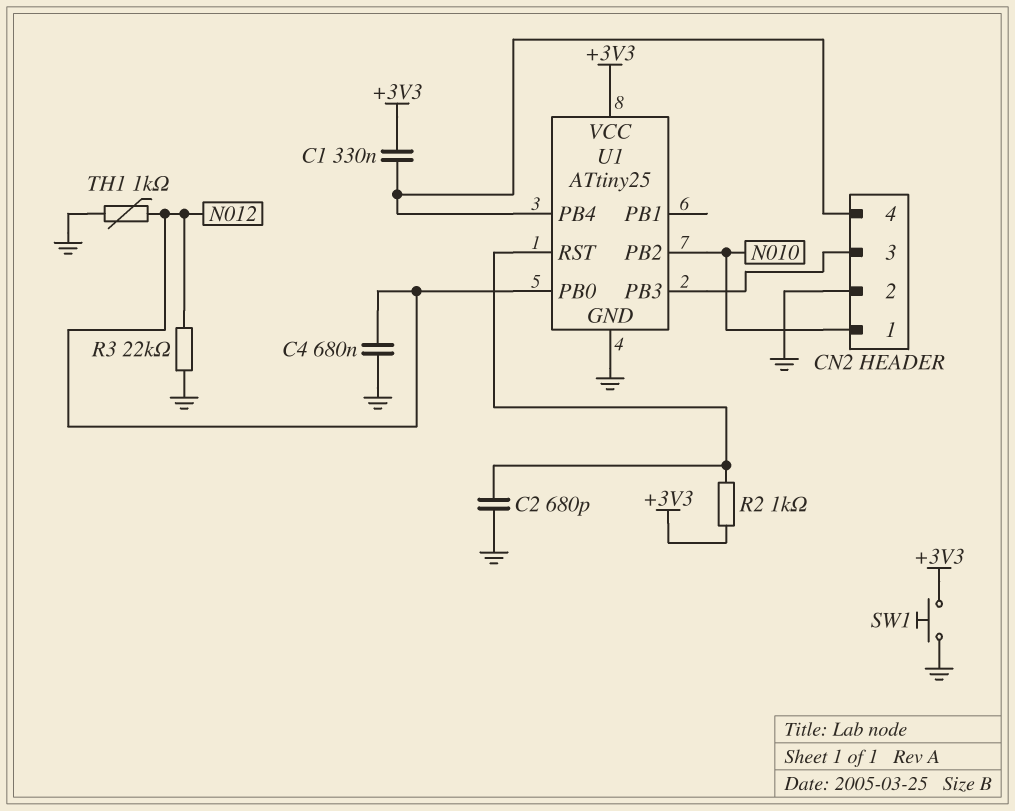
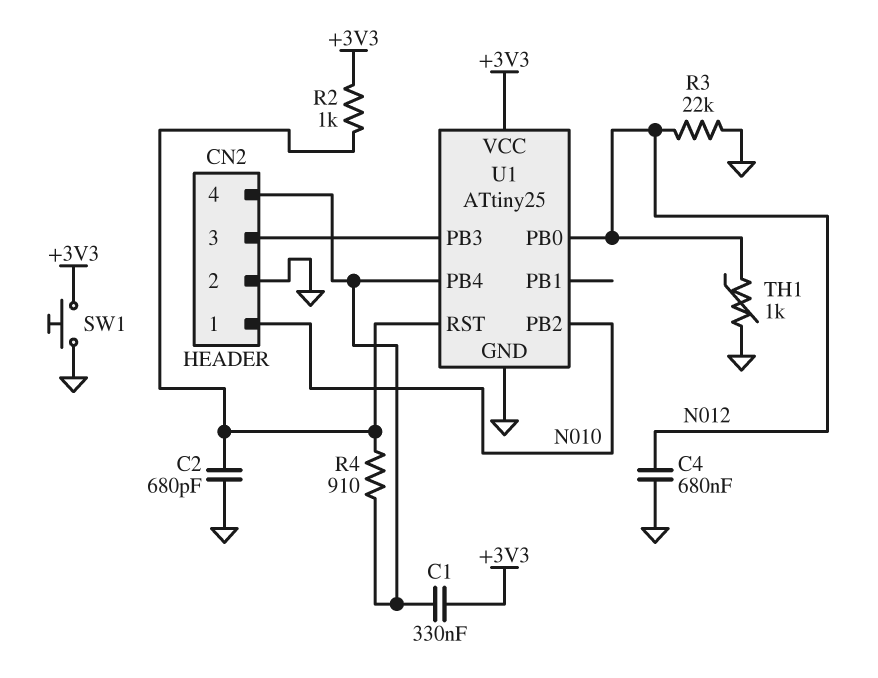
R4: none -> 910 (CN2/4, U1/RST)

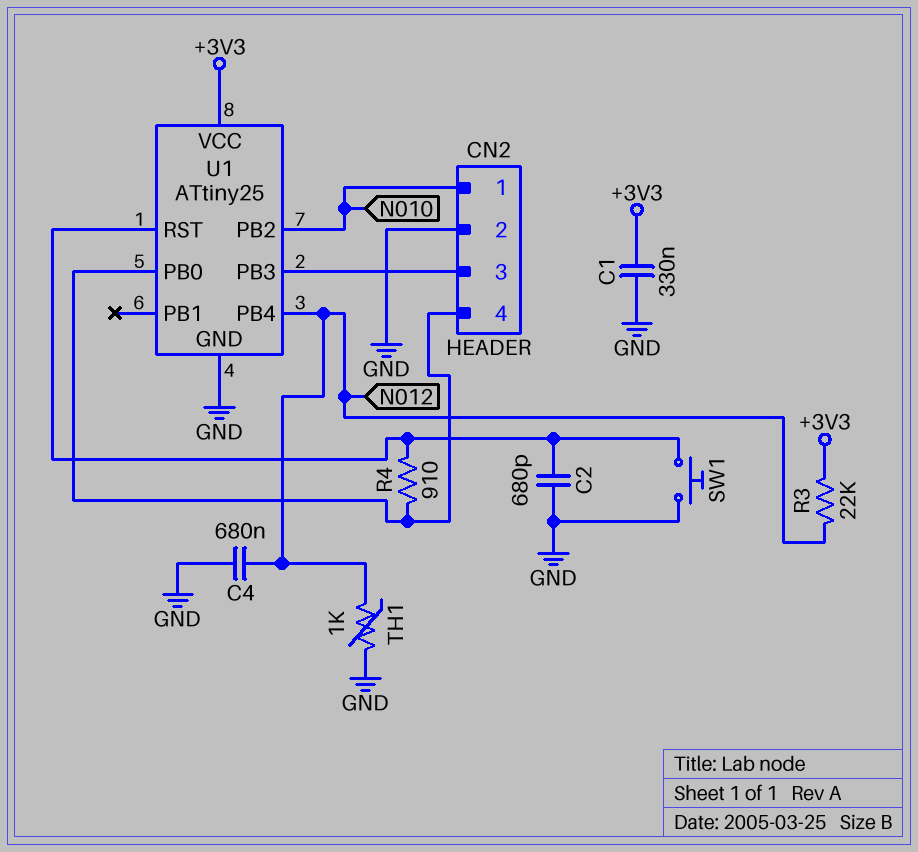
C1: 330nF (+3V3, CN2/4) -> 330nF (+3V3, GND)
R2: 1k (+3V3, U1/RST) -> none
R3: 22k (GND, N012) -> 22k (+3V3, N012)
SW1: button (+3V3, GND) -> button (GND, U1/RST)
U1 pin PB0: N012 -> CN2/4
U1 pin PB4: CN2/4 -> N012

